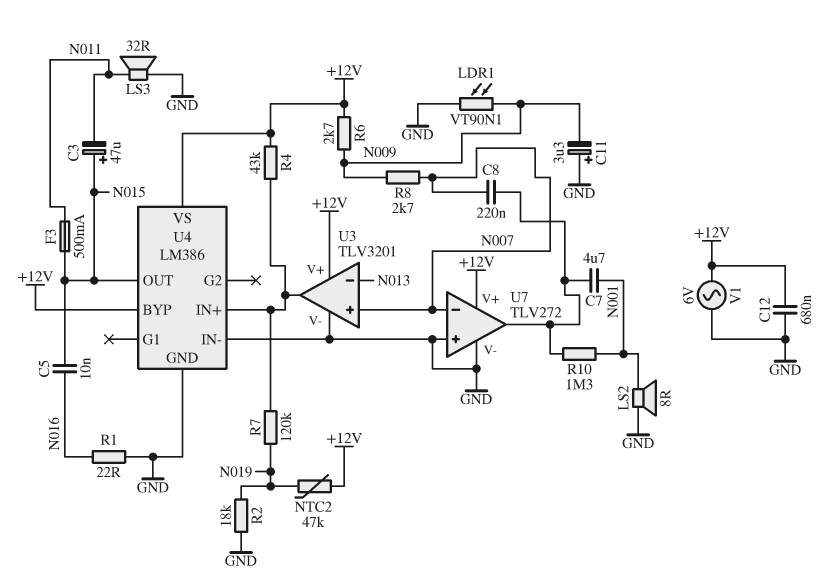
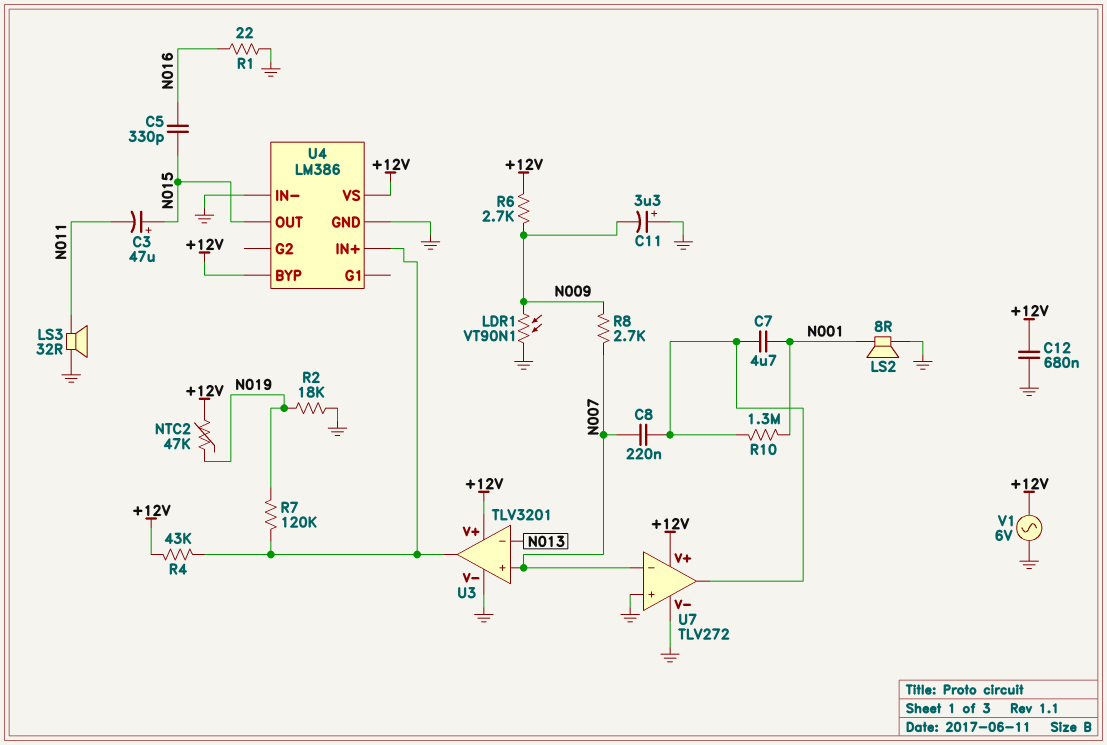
C5: 10nF (N015, N016) -> 330pF (N015, N016)
F3: 500mA (N011, N015) -> none

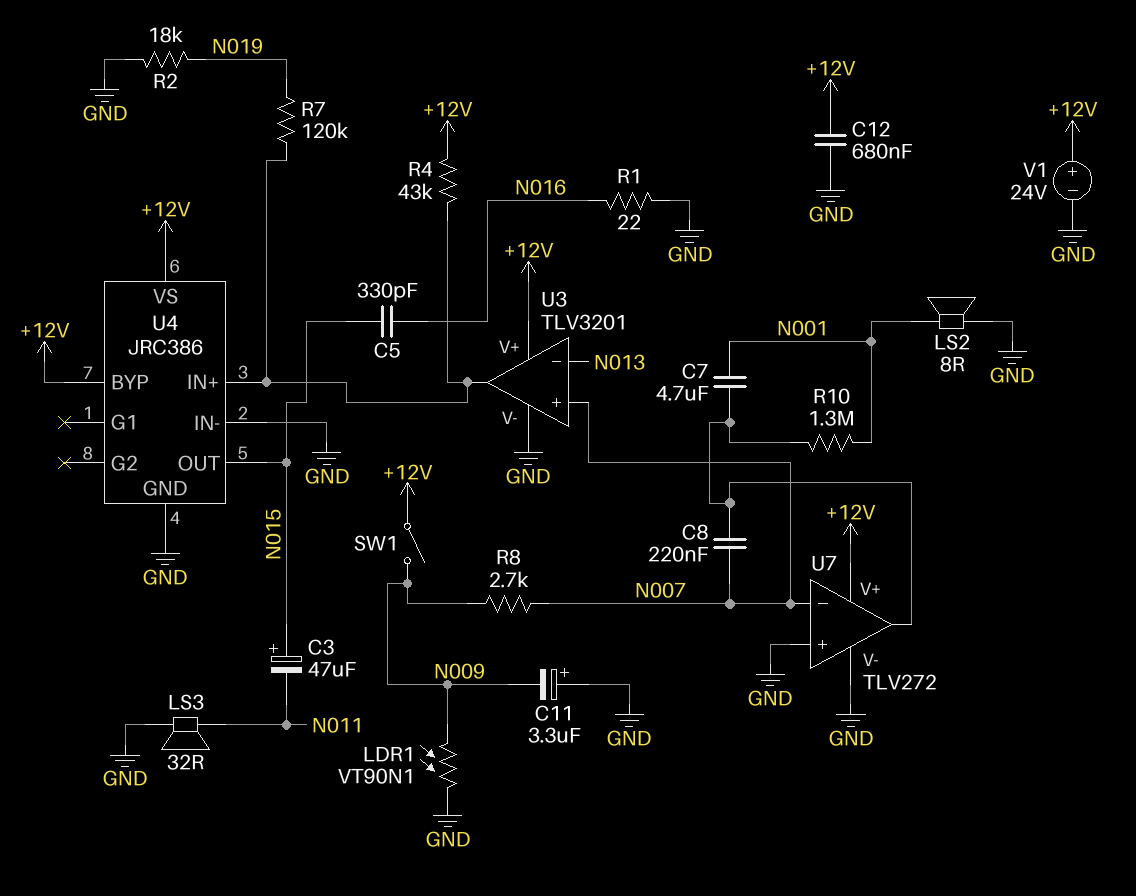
NTC2: 47k (+12V, N019) -> none
R6: 2.7k (+12V, N009) -> none
SW1: none -> switch (+12V, N009)
U4: LM386 -> JRC386
V1: AC 6V (+12V, GND) -> 24V (plus +12V, minus GND)

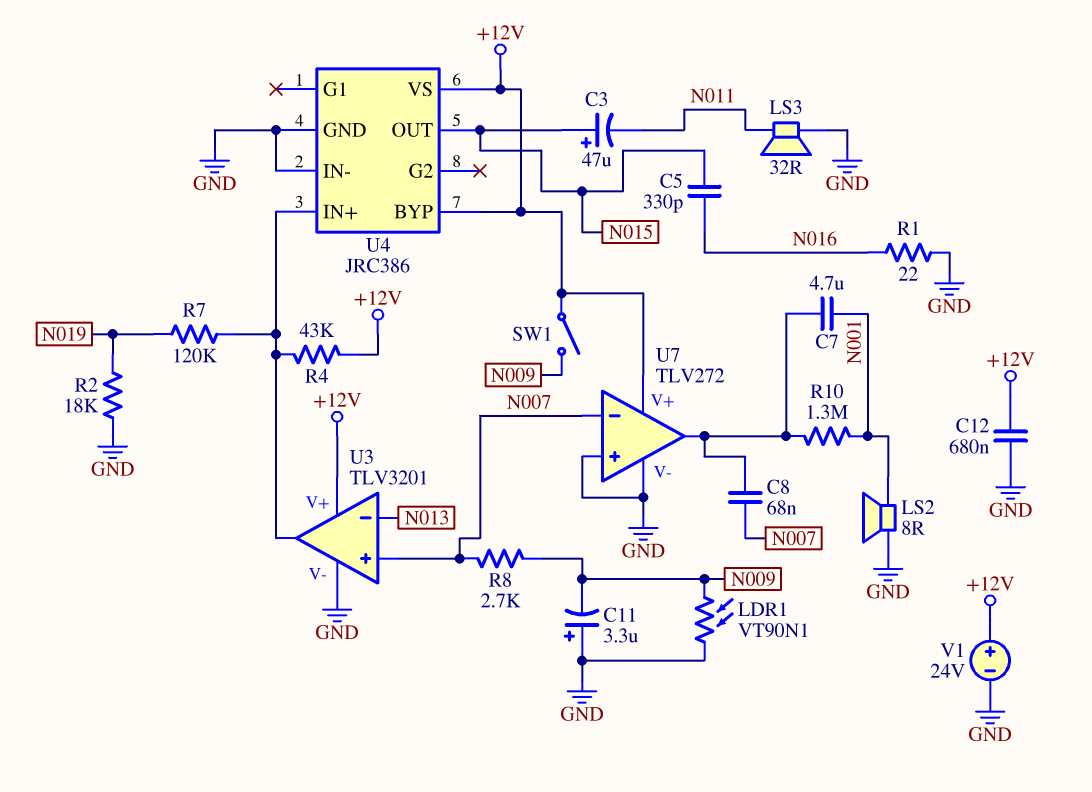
C8: 220nF (N007, U7/out) -> 68nF (N007, U7/out)

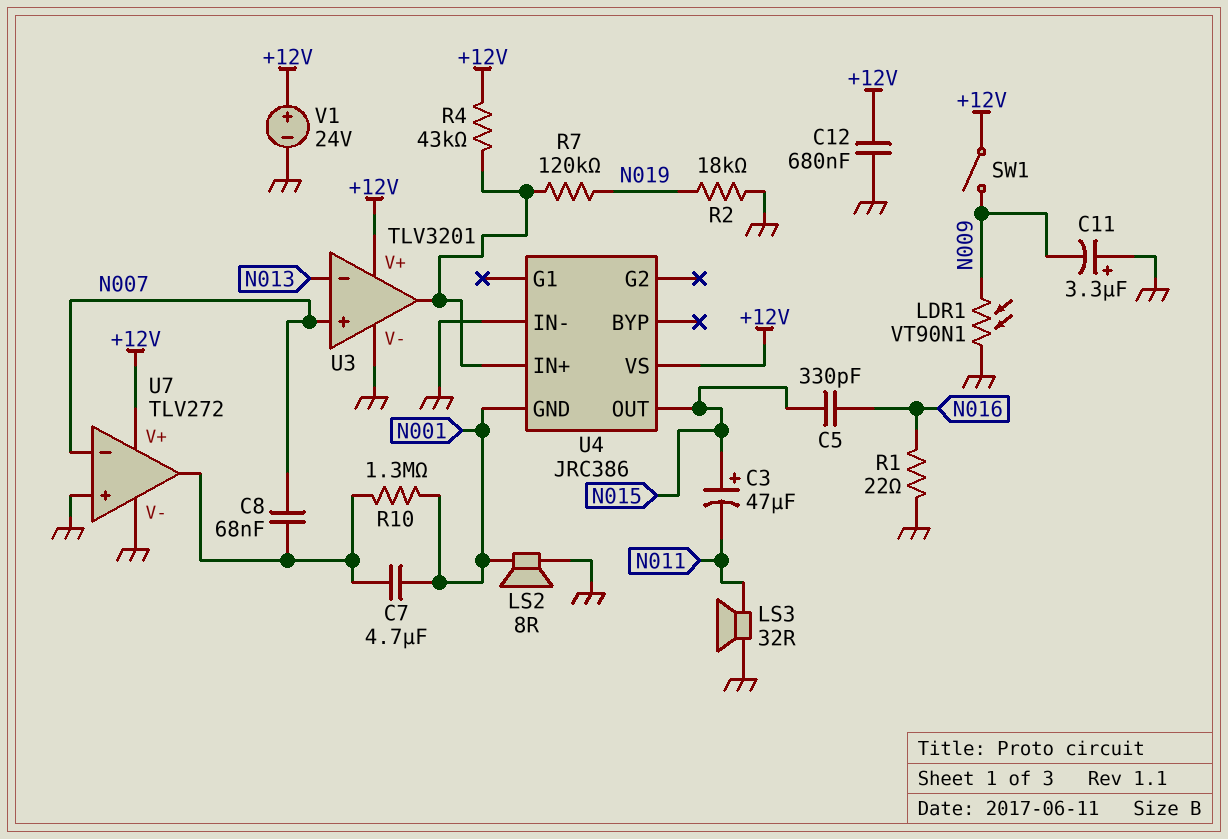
R8: 2.7k (N007, N009) -> none
U4 pin BYP: +12V -> none
U4 pin GND: GND -> N001

